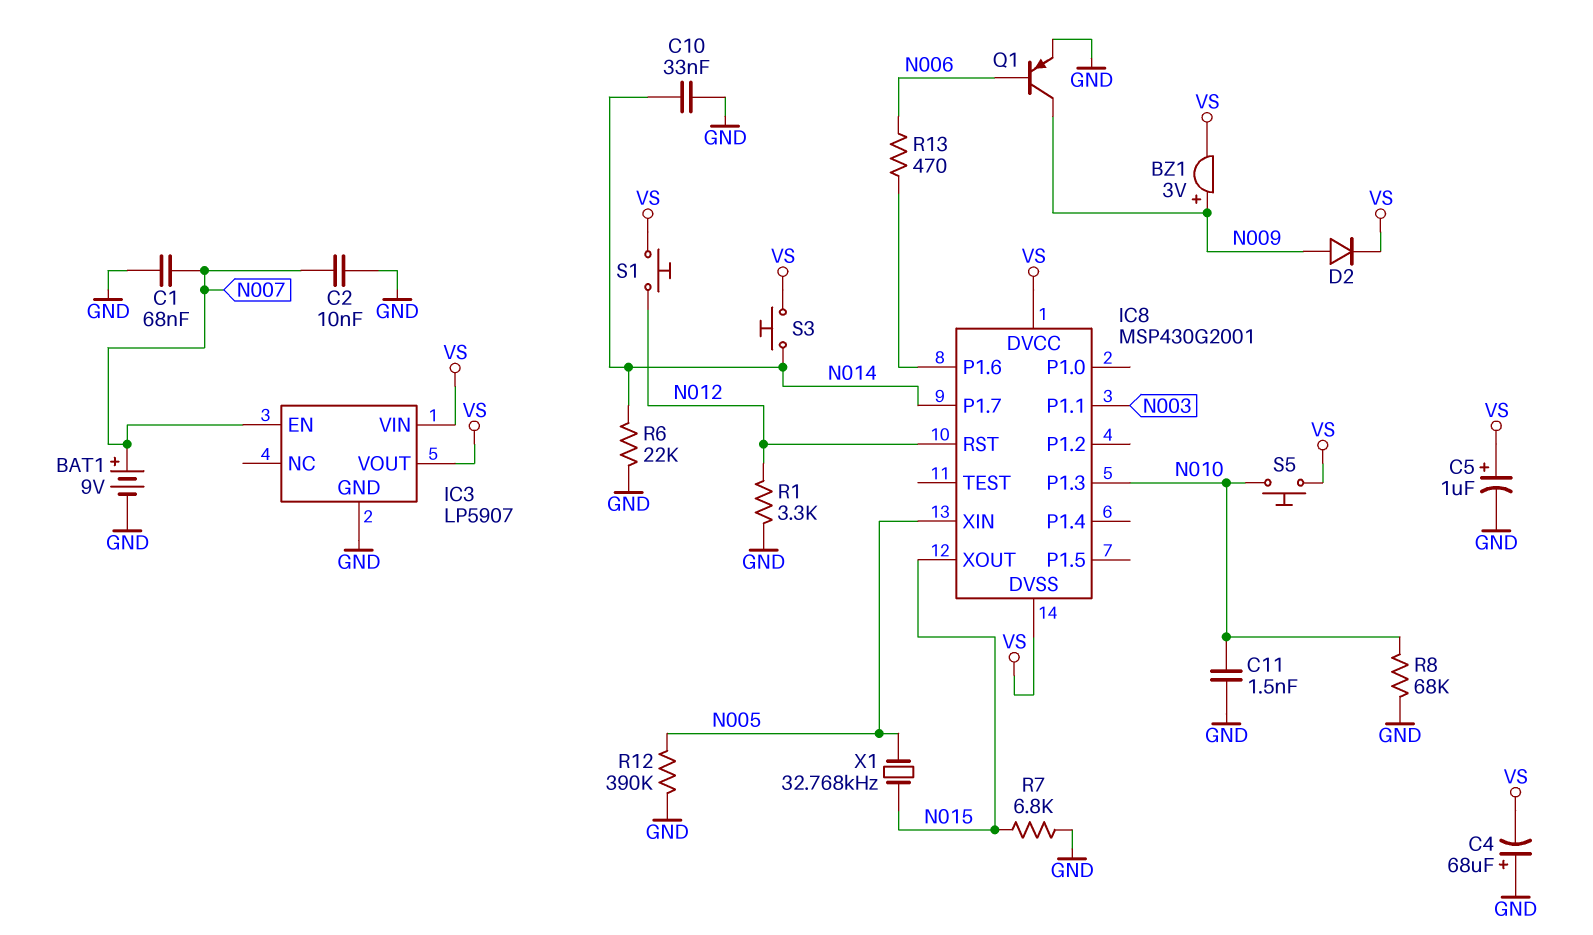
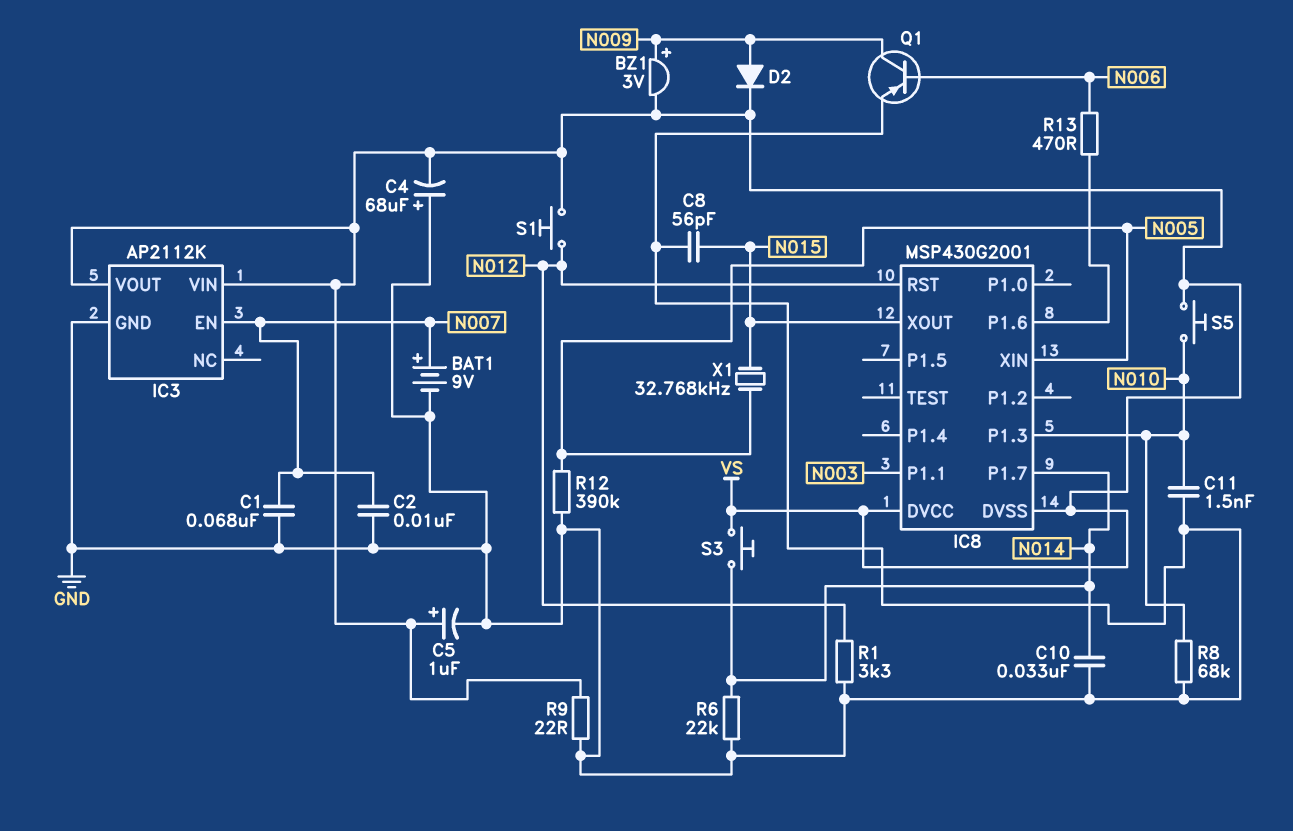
C8: none -> 56pF (GND, N015)
IC3: LP5907 -> AP2112K
R7: 6.8k (GND, N015) -> none
R9: none -> 22 (GND, VS)

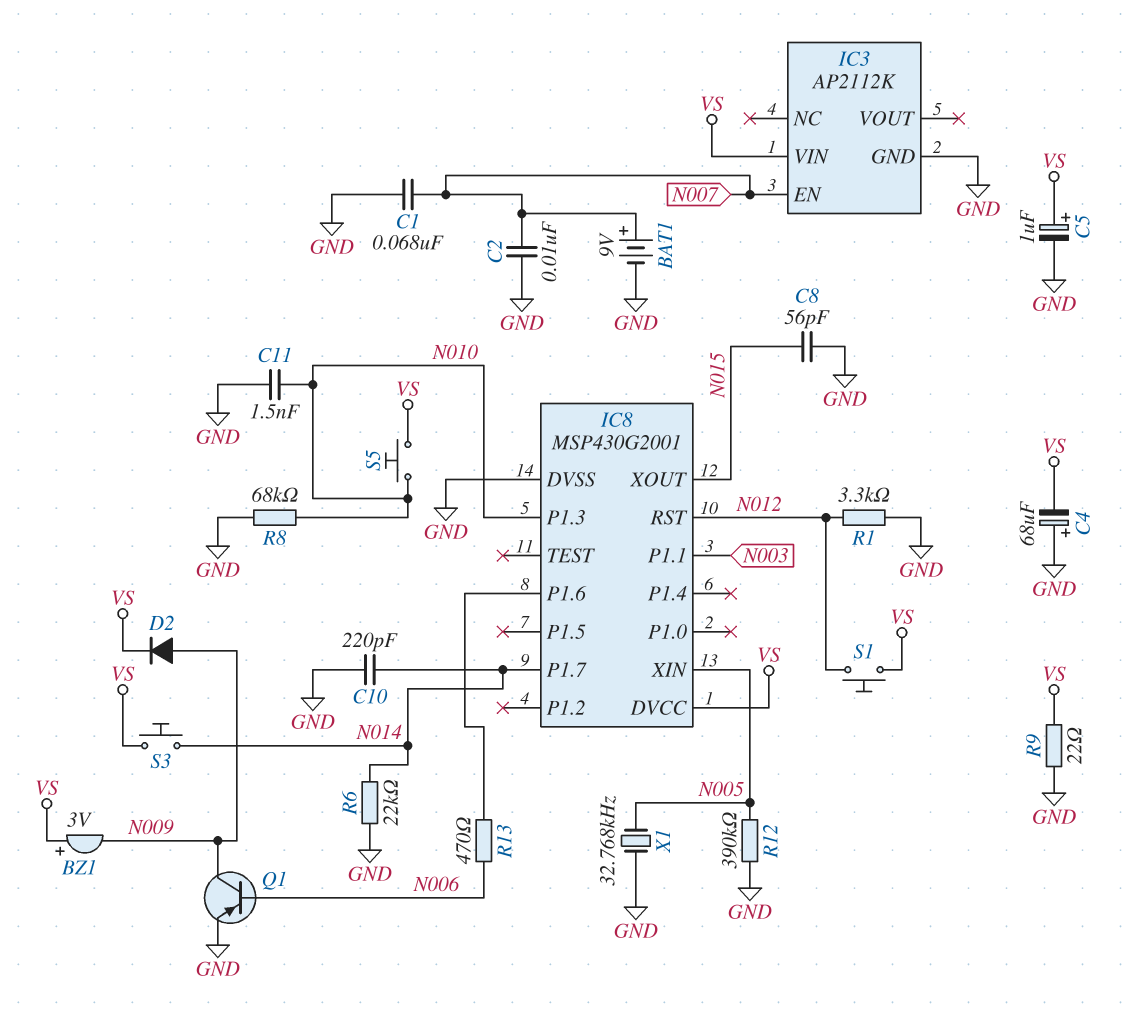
BZ1: buzzer 3V (plus N009, minus VS) -> buzzer 3V (plus VS, minus N009)
C10: 33nF (GND, N014) -> 220pF (GND, N014)
IC3 pin VOUT: VS -> none
IC8 pin DVSS: VS -> GND
X1: 32.768kHz (N005, N015) -> 32.768kHz (GND, N005)

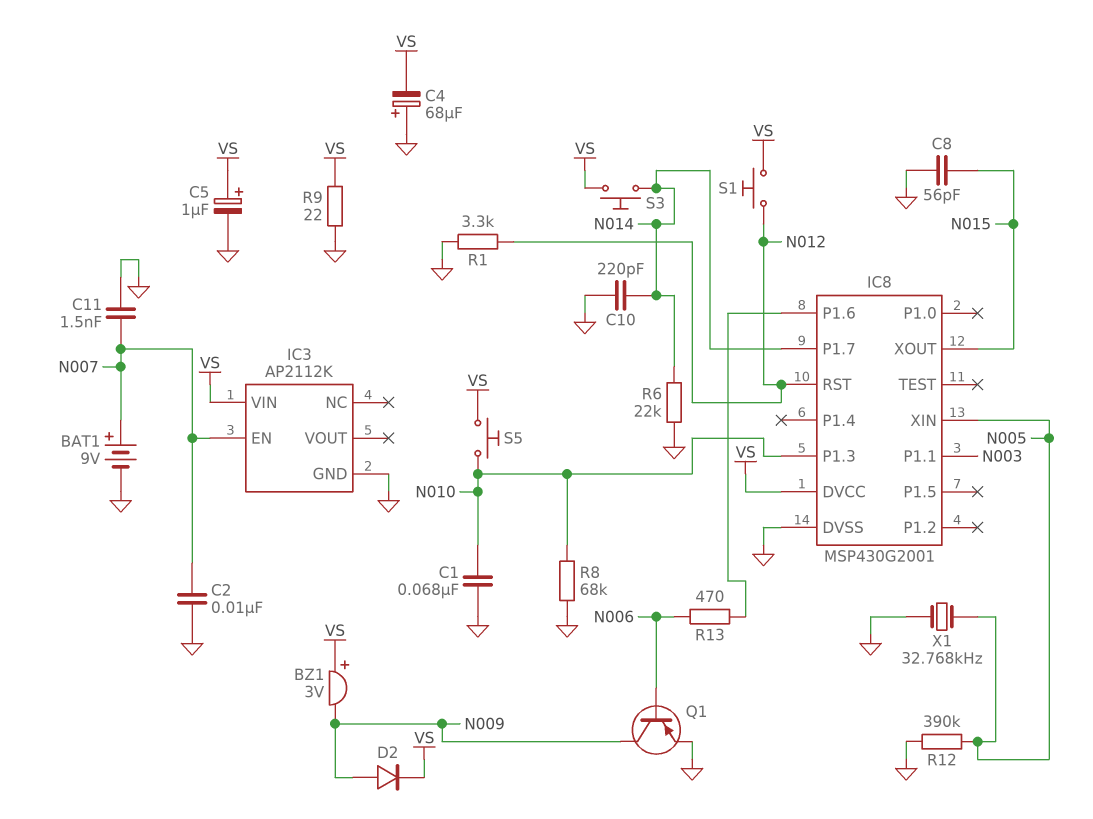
C1: 68nF (GND, N007) -> 68nF (GND, N010)
C11: 1.5nF (GND, N010) -> 1.5nF (GND, N007)

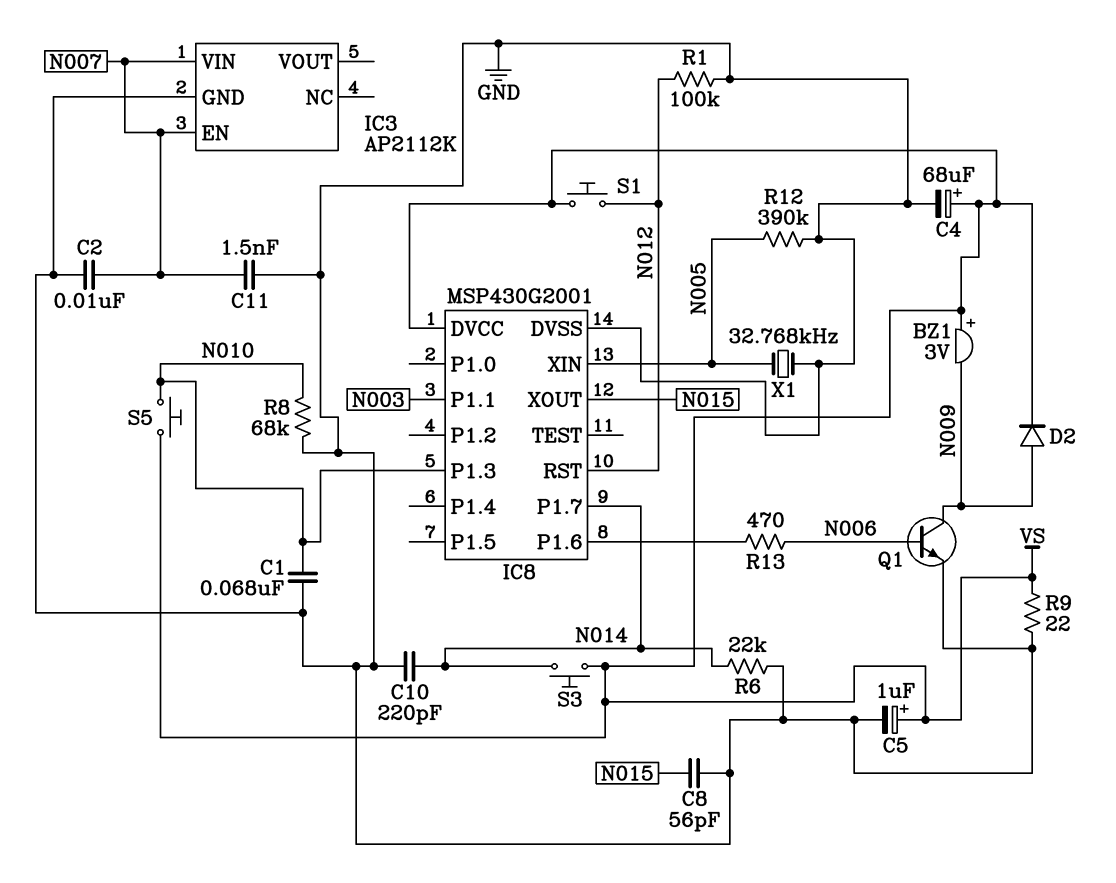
BAT1: 9V (plus N007, minus GND) -> none
C4: 68uF (plus GND, minus VS) -> 68uF (plus VS, minus GND)
IC3 pin VIN: VS -> N007
Q1: PNP (B N006, C N009, E GND) -> NPN (B N006, C N009, E GND)
R1: 3.3k (GND, N012) -> 100k (GND, N012)

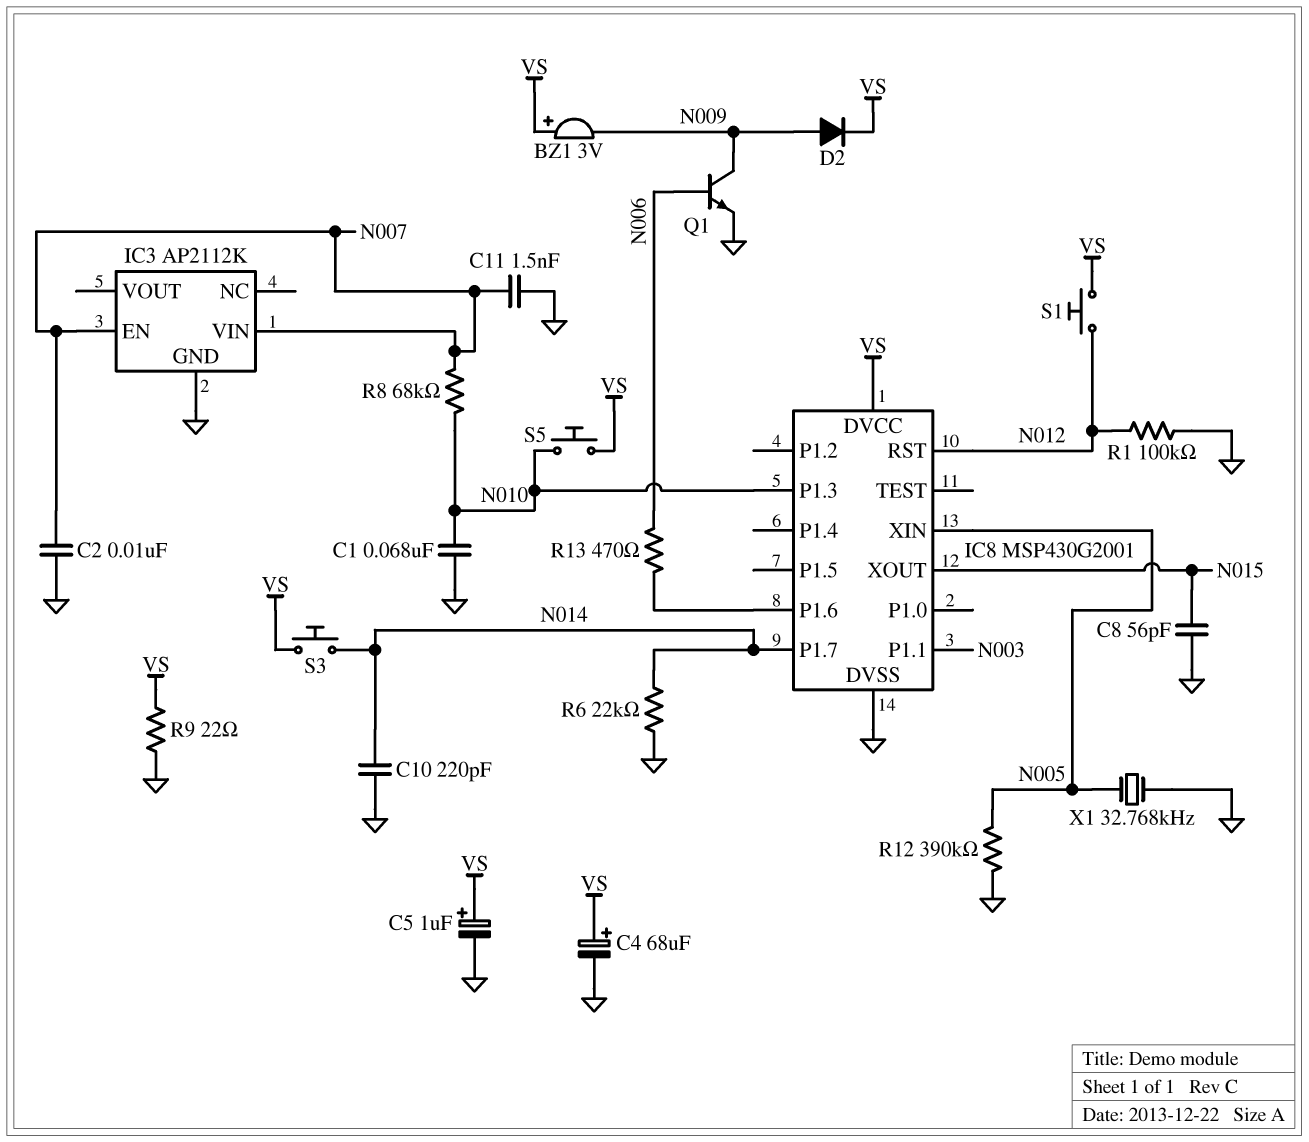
R8: 68k (GND, N010) -> 68k (N007, N010)

